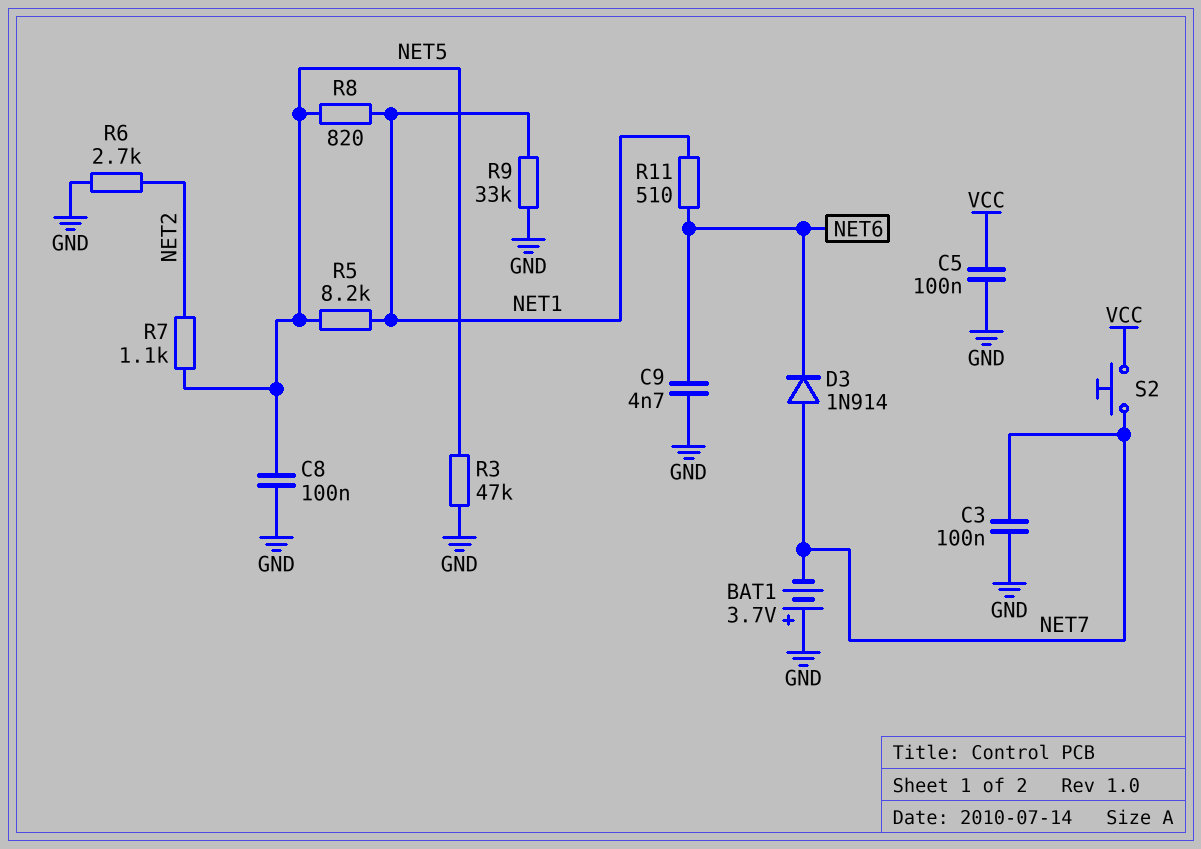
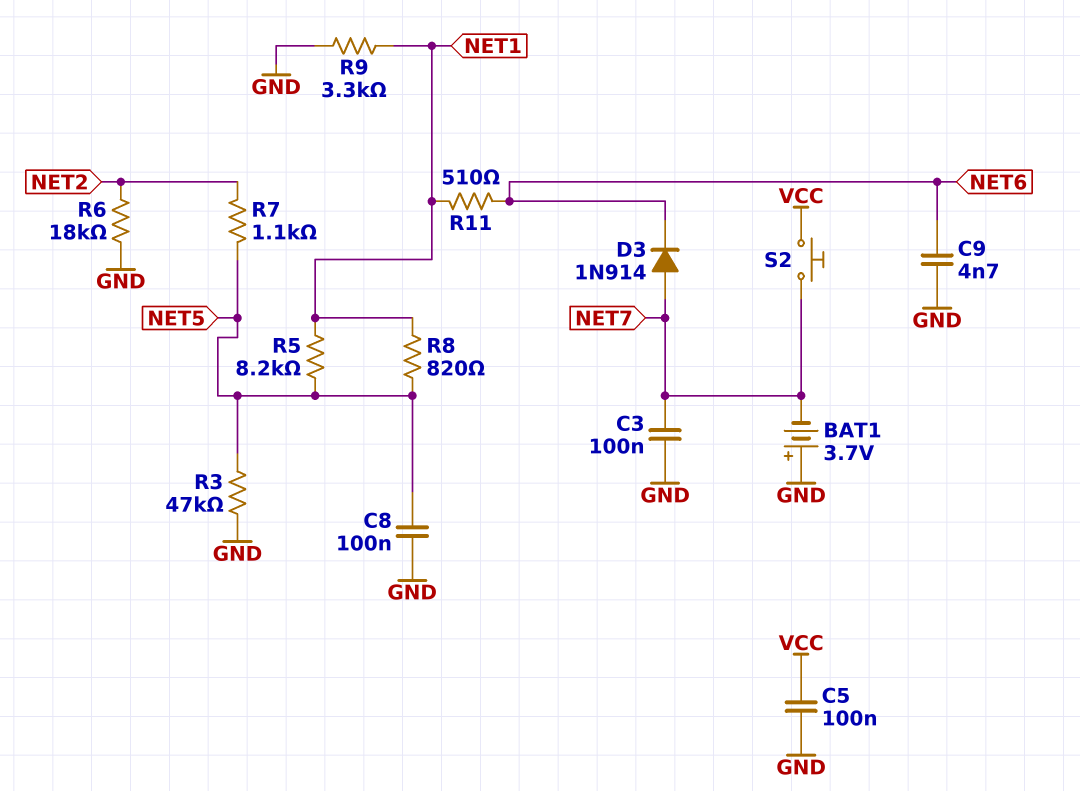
R6: 2.7k (GND, NET2) -> 18k (GND, NET2)
R9: 33k (GND, NET1) -> 3.3k (GND, NET1)

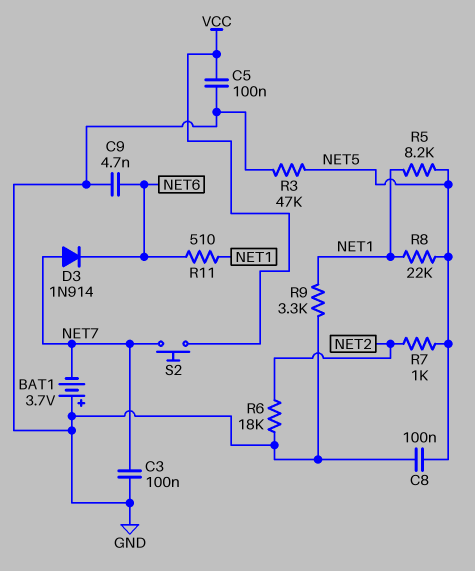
R7: 1.1k (NET2, NET5) -> 1k (NET2, NET5)
R8: 820 (NET1, NET5) -> 22k (NET1, NET5)

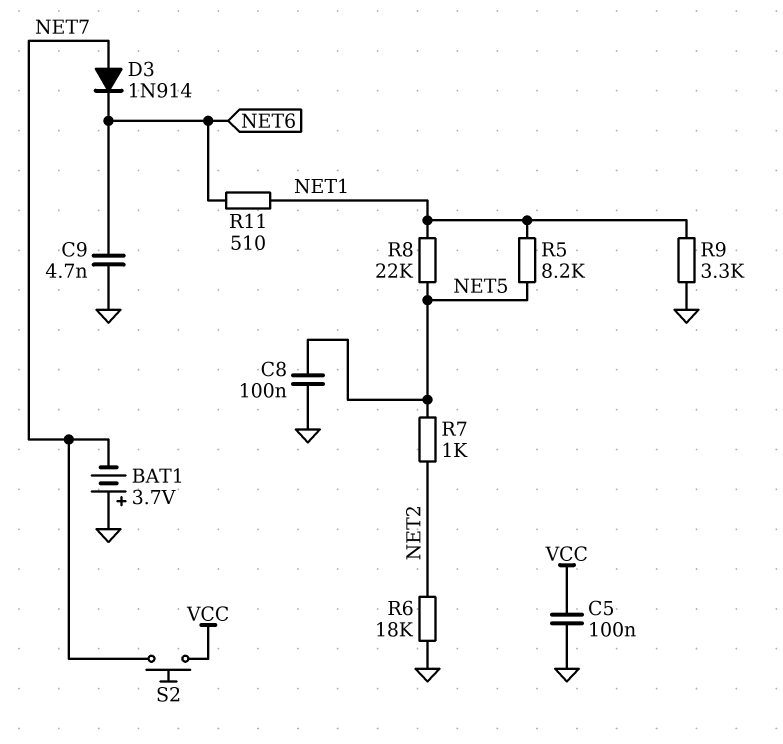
C3: 100nF (GND, NET7) -> none
R3: 47k (GND, NET5) -> none

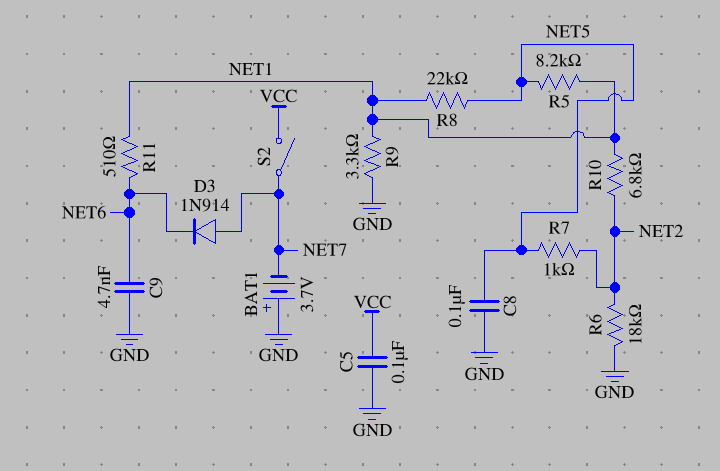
R10: none -> 6.8k (NET1, NET2)
S2: button (NET7, VCC) -> switch (NET7, VCC)

